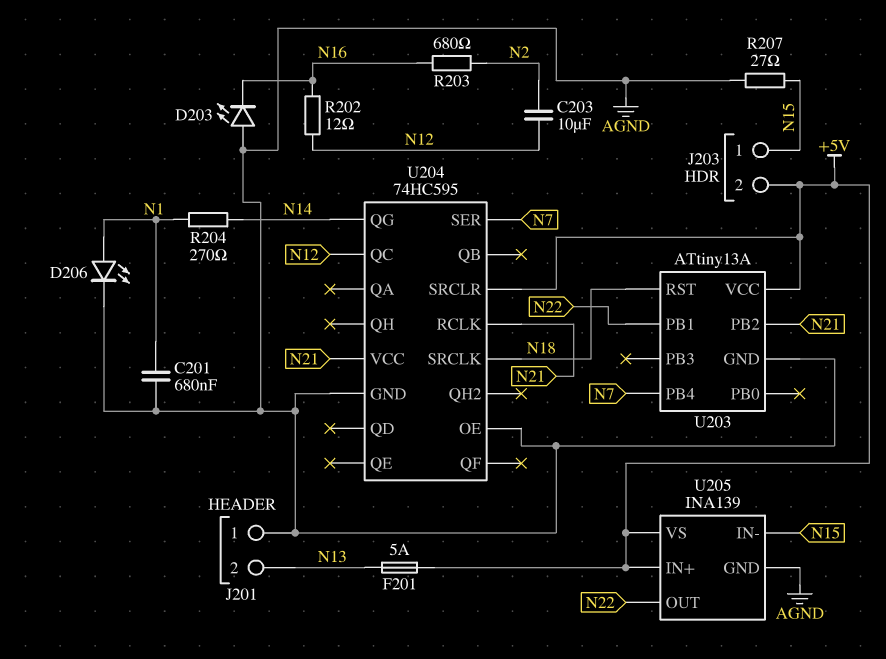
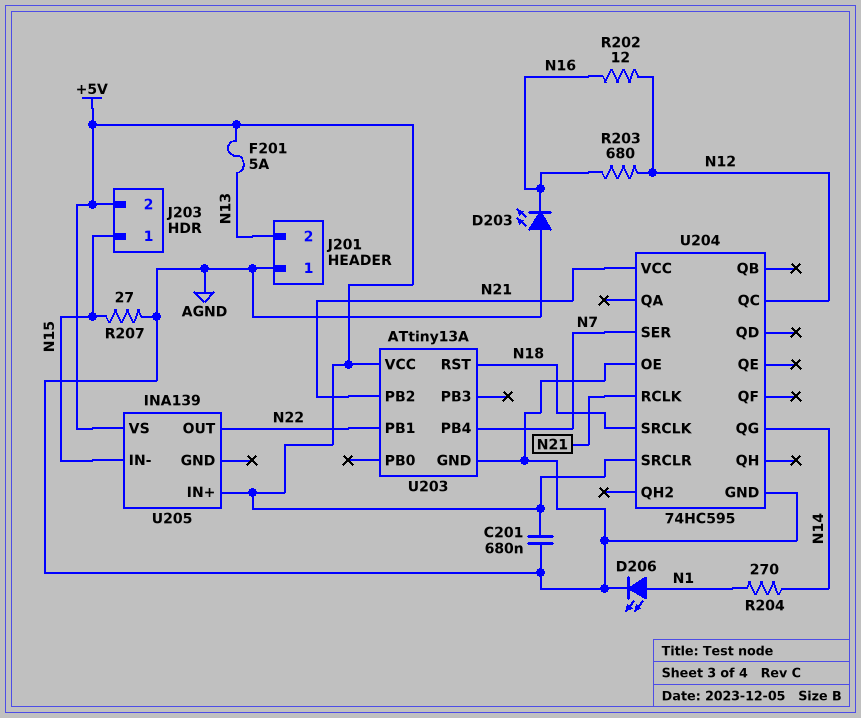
C201: 680nF (AGND, N1) -> 680nF (+5V, AGND)
C203: 10uF (N2, N12) -> none
R203: 680 (N2, N16) -> 680 (N12, N16)
U205 pin GND: AGND -> none

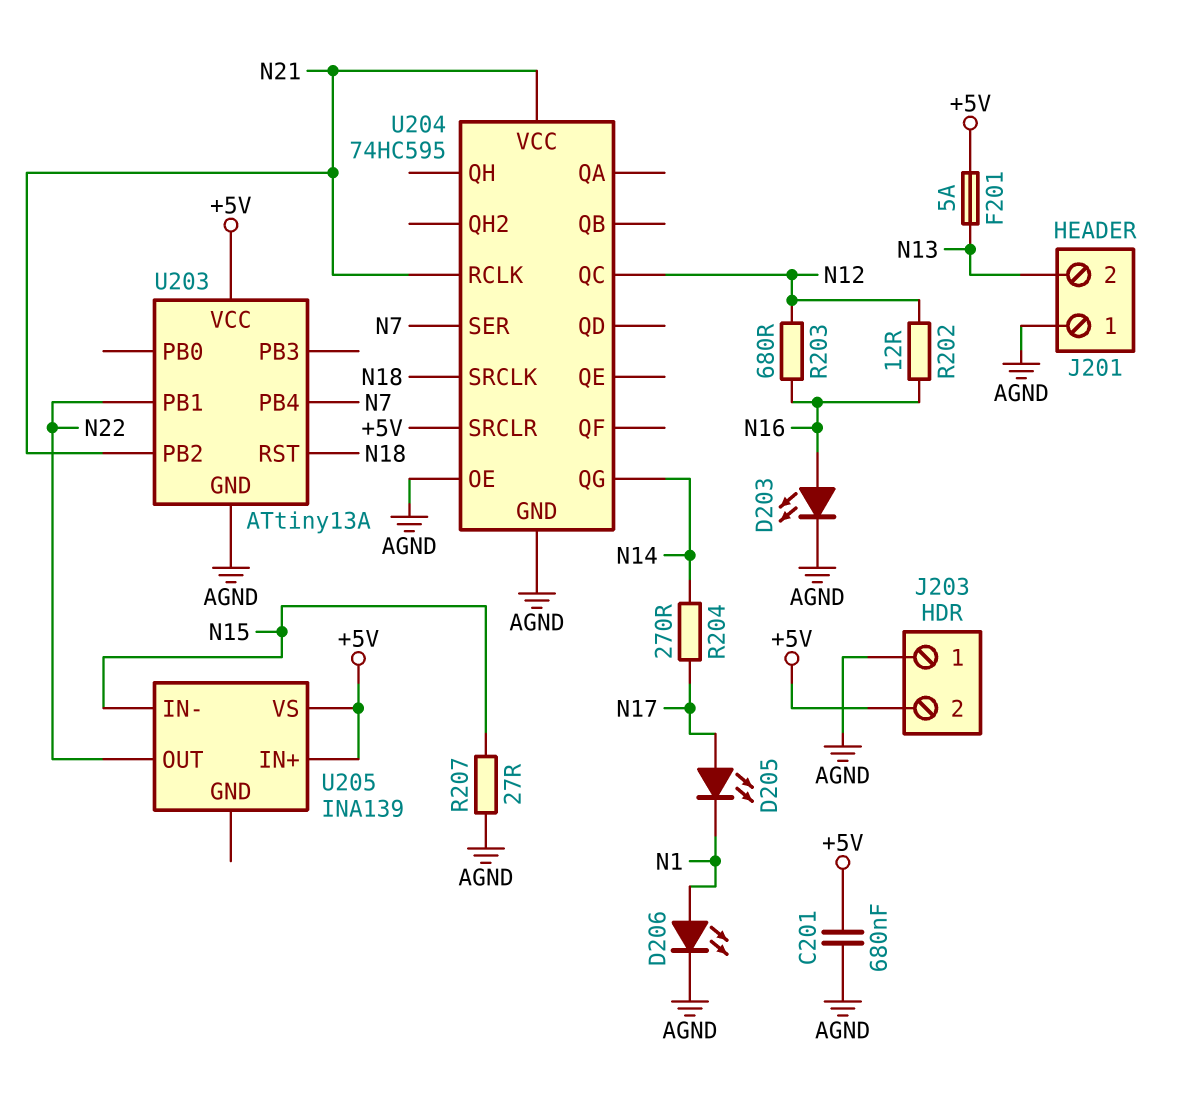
D203: LED (A AGND, K N16) -> LED (A N16, K AGND)
D205: none -> LED (A N17, K N1)
J203 pin 1: N15 -> AGND
R204: 270 (N1, N14) -> 270 (N14, N17)

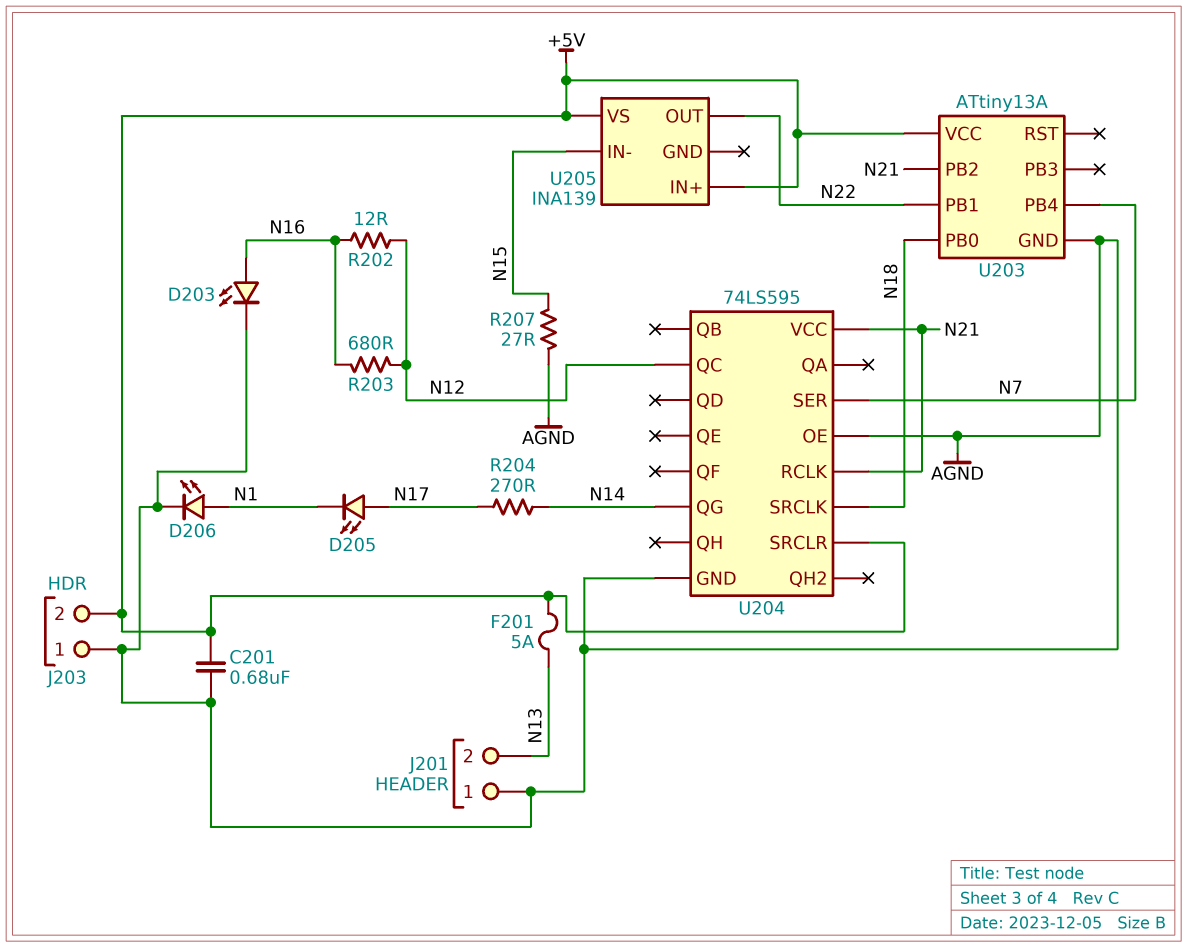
U203 pin PB0: none -> N18
U203 pin RST: N18 -> none
U204: 74HC595 -> 74LS595

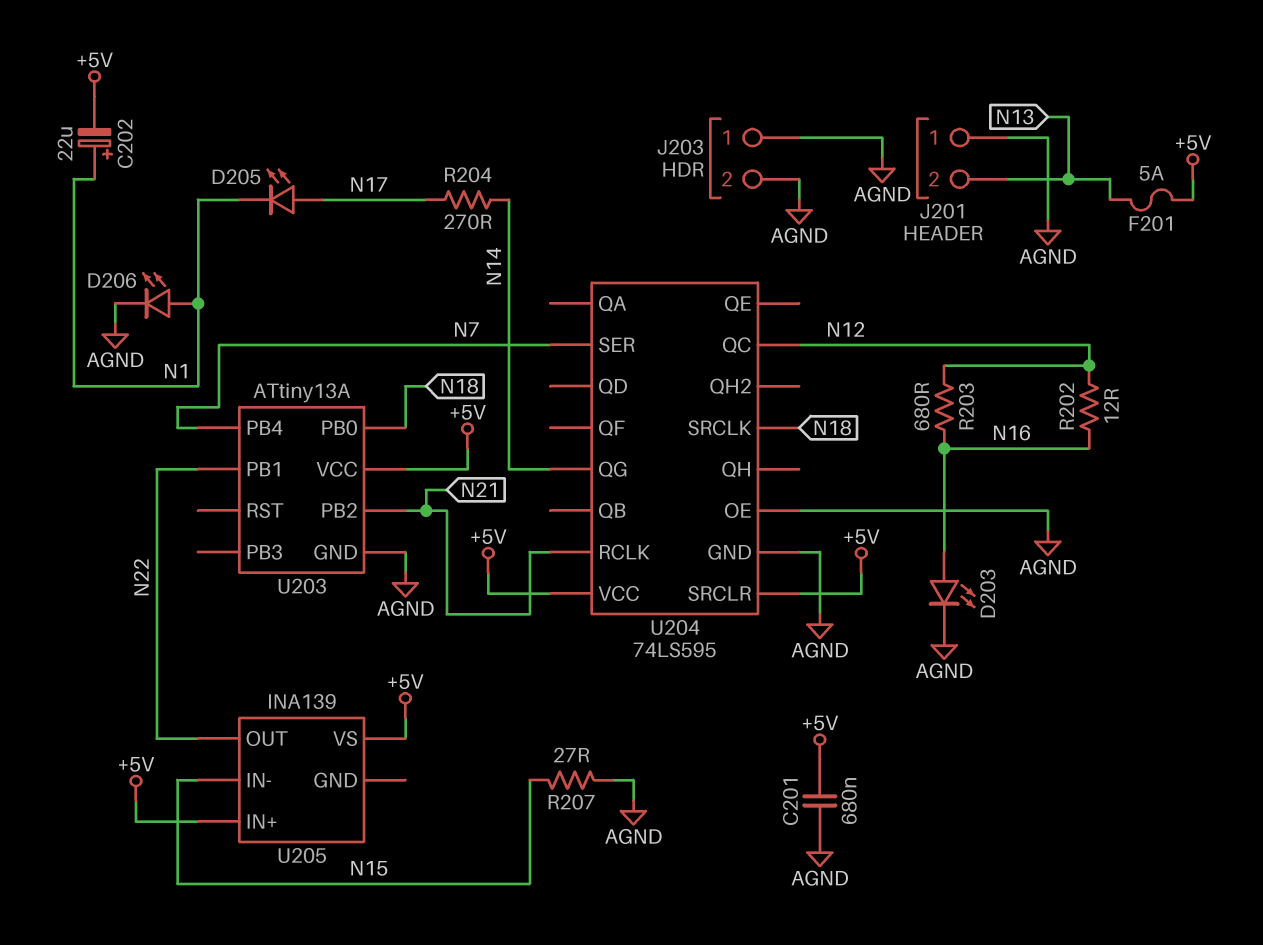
C202: none -> 22uF (plus N1, minus +5V)
J203 pin 2: +5V -> AGND
U204 pin VCC: N21 -> +5V

